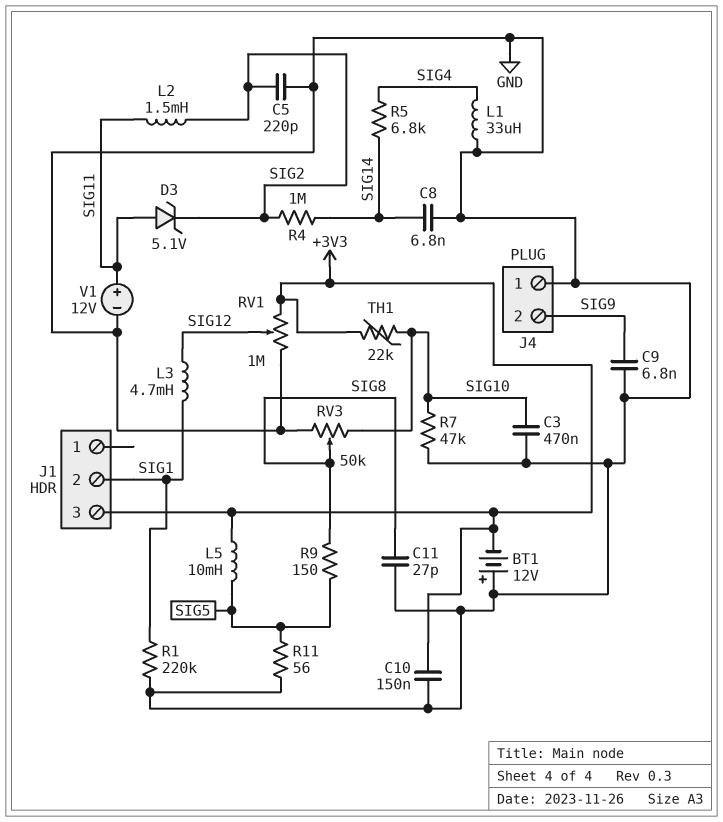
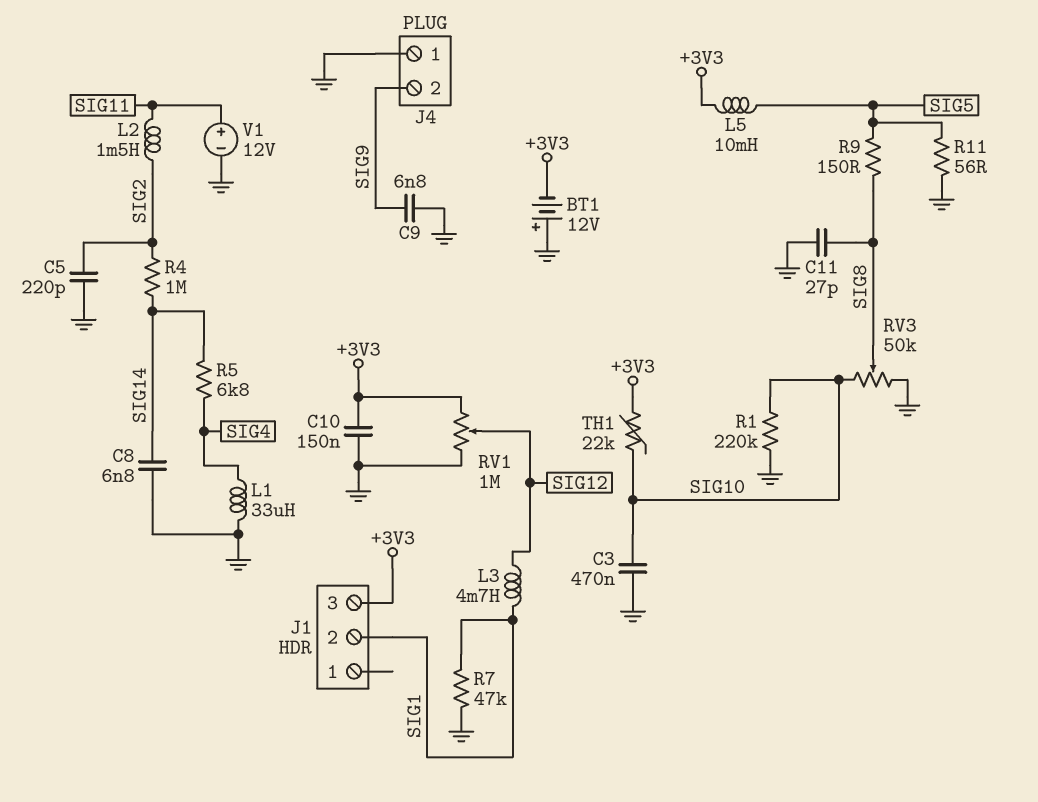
D3: zener 5.1V (A SIG11, K SIG2) -> none
R1: 220k (GND, SIG1) -> 220k (GND, SIG10)
R7: 47k (GND, SIG10) -> 47k (GND, SIG1)

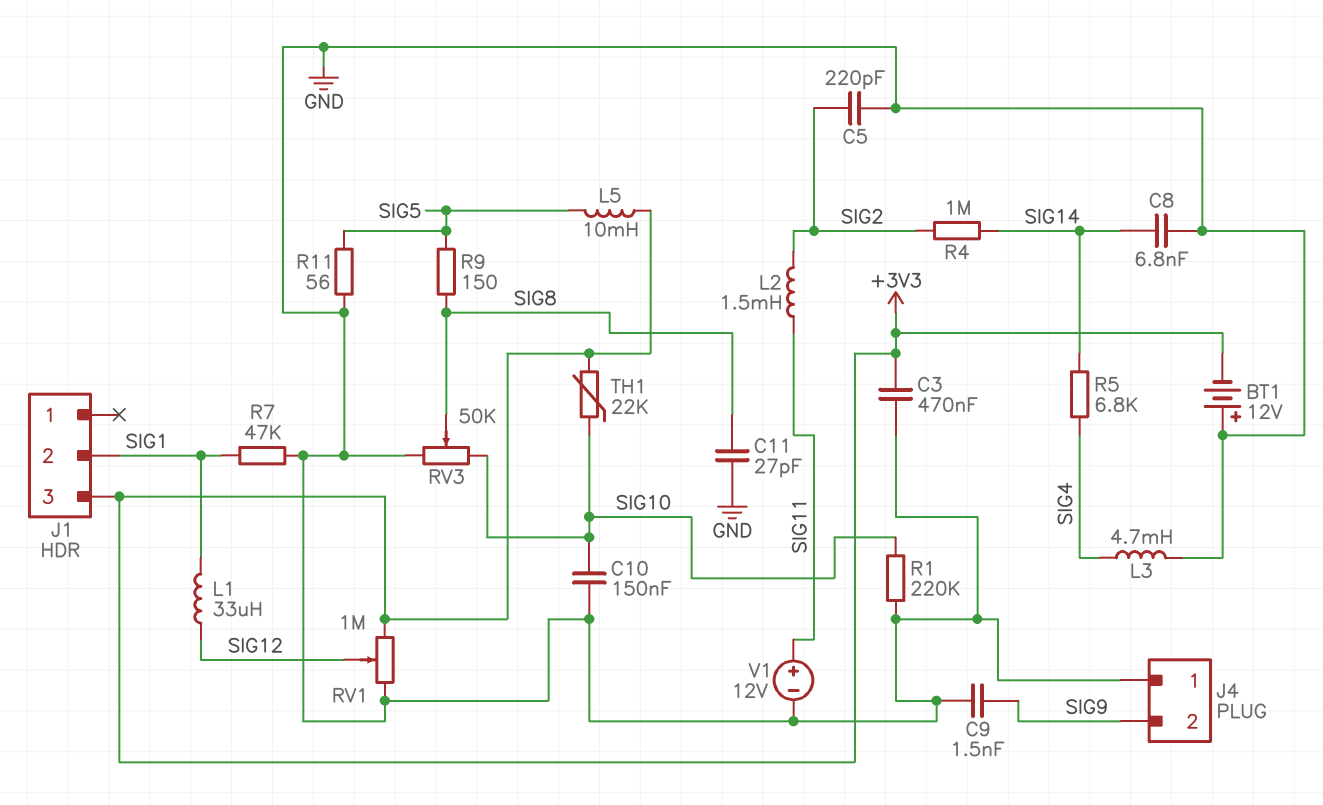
C3: 470nF (GND, SIG10) -> 470nF (+3V3, GND)
C9: 6.8nF (GND, SIG9) -> 1.5nF (GND, SIG9)
C10: 150nF (+3V3, GND) -> 150nF (GND, SIG10)
L1: 33uH (GND, SIG4) -> 33uH (SIG1, SIG12)
L3: 4.7mH (SIG1, SIG12) -> 4.7mH (GND, SIG4)

